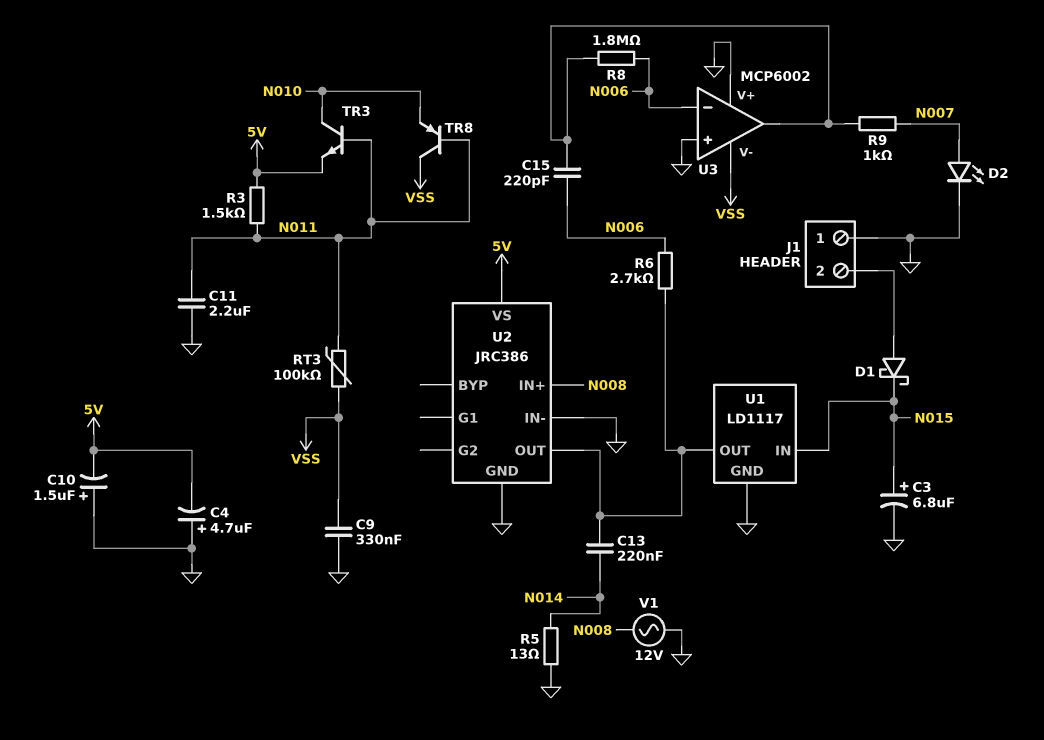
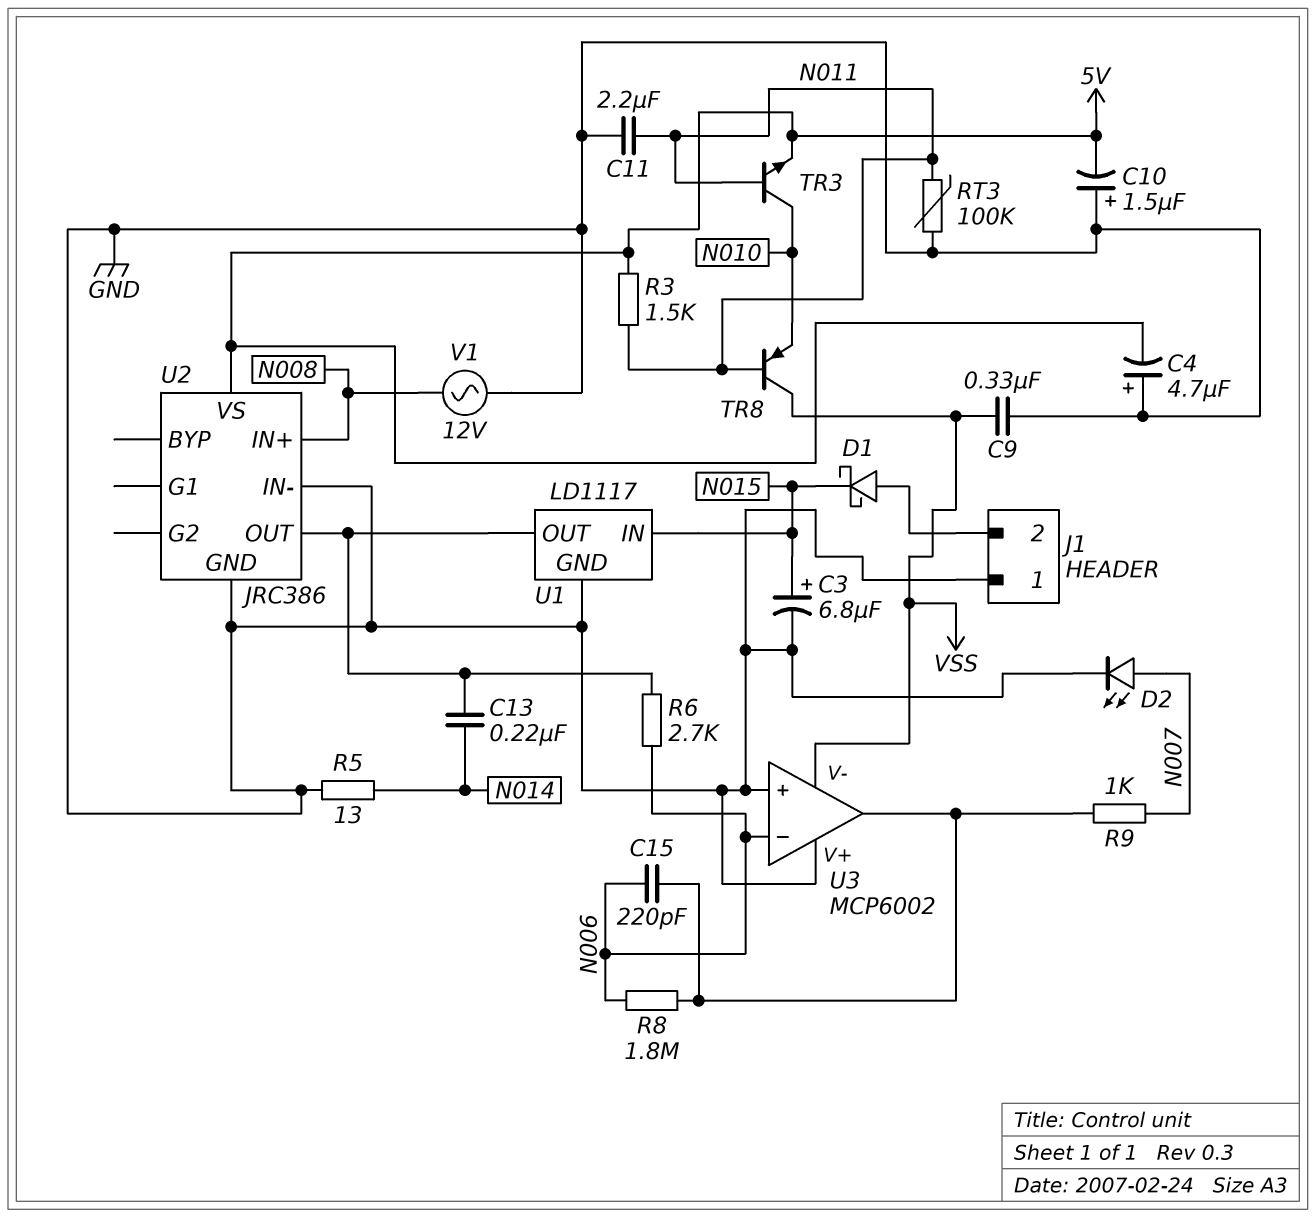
RT3: 100k (N011, VSS) -> 100k (GND, N011)

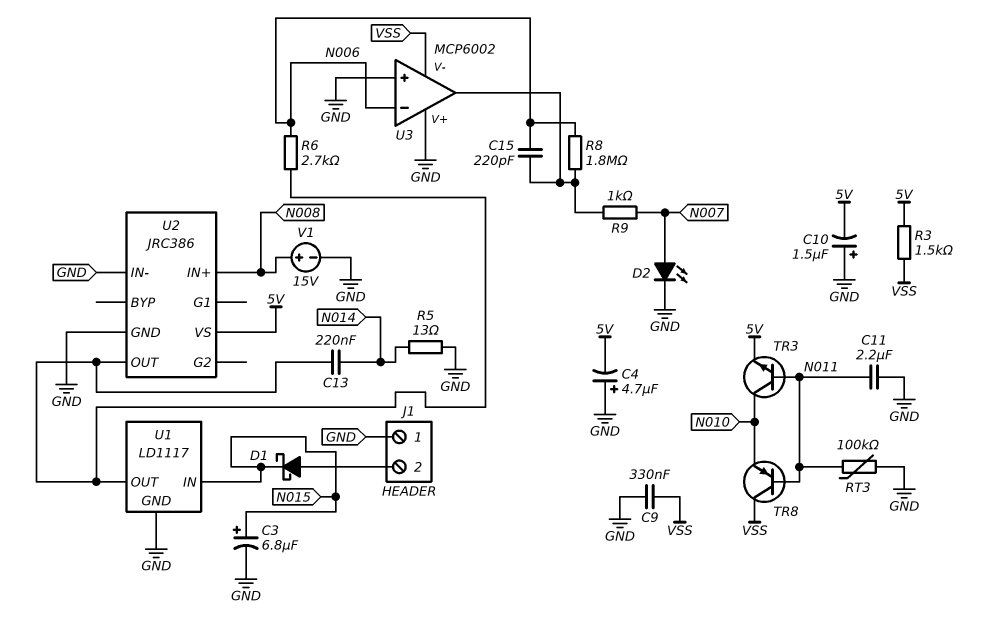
R3: 1.5k (5V, N011) -> 1.5k (5V, VSS)
V1: AC 12V (GND, N008) -> 15V (plus N008, minus GND)

